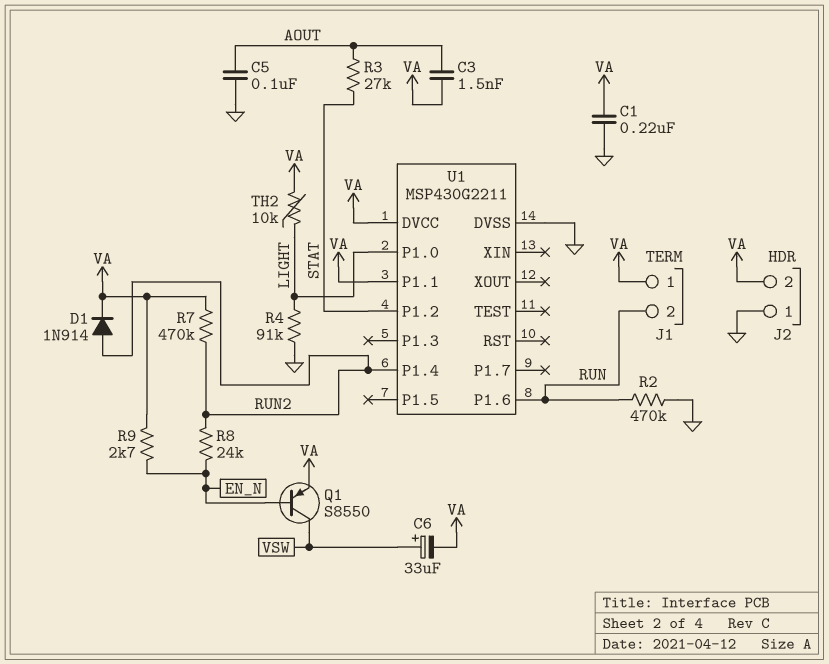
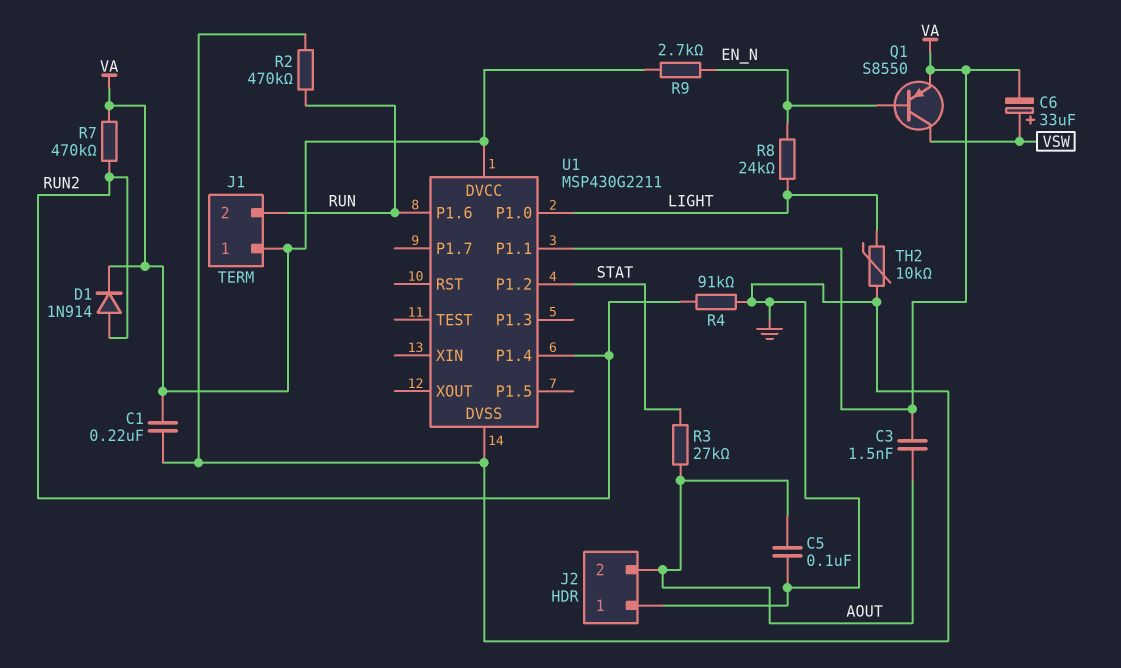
J2 pin 2: VA -> AOUT
R4: 91k (GND, LIGHT) -> 91k (GND, RUN2)
R8: 24k (EN_N, RUN2) -> 24k (EN_N, LIGHT)
TH2: 10k (LIGHT, VA) -> 10k (GND, LIGHT)

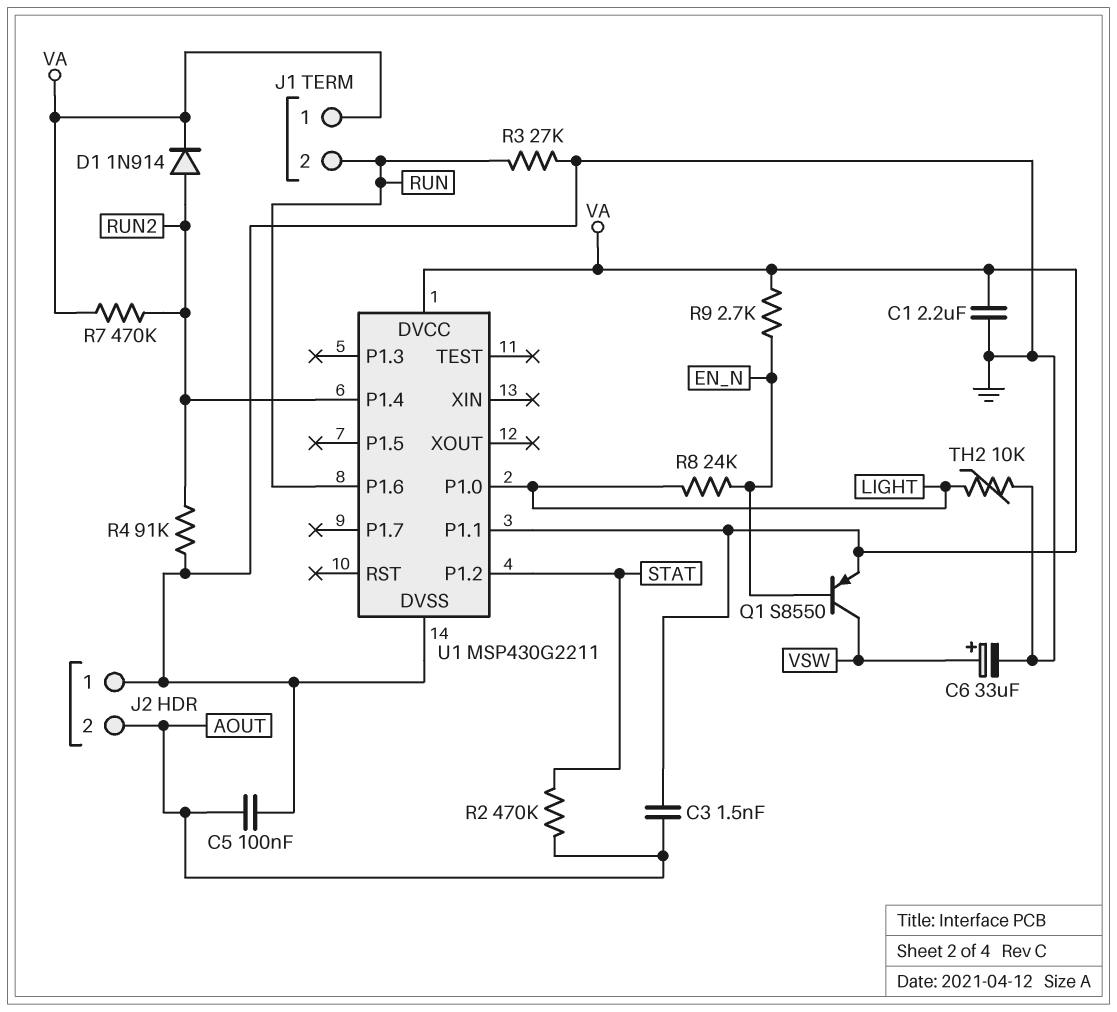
C1: 220nF (GND, VA) -> 2.2uF (GND, VA)
C6: 33uF (plus VSW, minus VA) -> 33uF (plus VSW, minus GND)
R2: 470k (GND, RUN) -> 470k (AOUT, STAT)
R3: 27k (AOUT, STAT) -> 27k (GND, RUN)

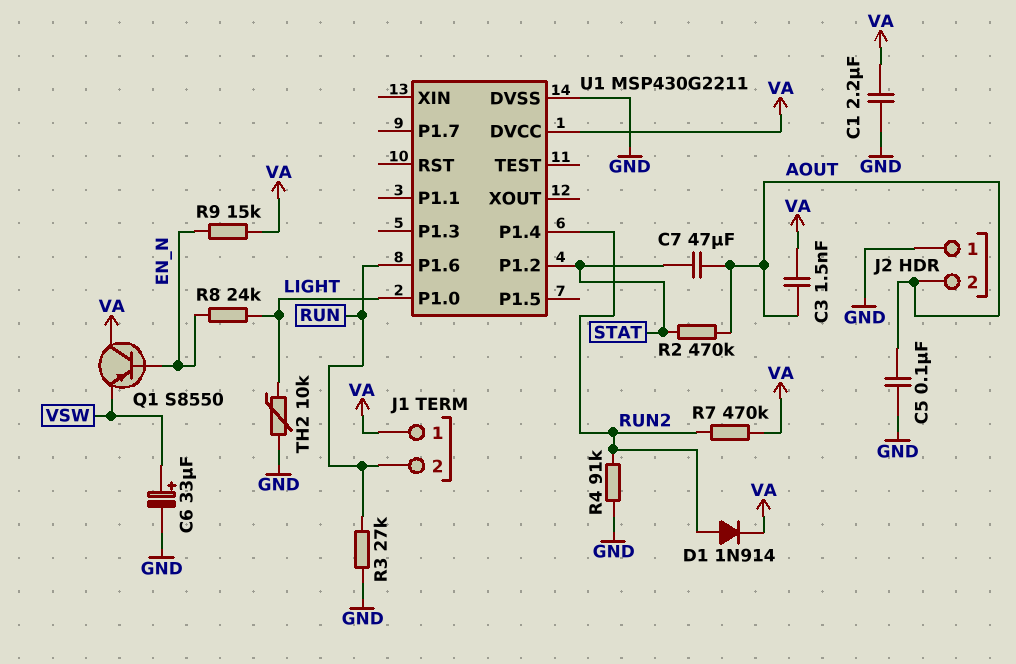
C7: none -> 47uF (AOUT, STAT)
Q1: PNP S8550 (B EN_N, C VSW, E VA) -> PNP S8550 (B EN_N, C VA, E VSW)
R9: 2.7k (EN_N, VA) -> 15k (EN_N, VA)
U1 pin P1.1: VA -> none

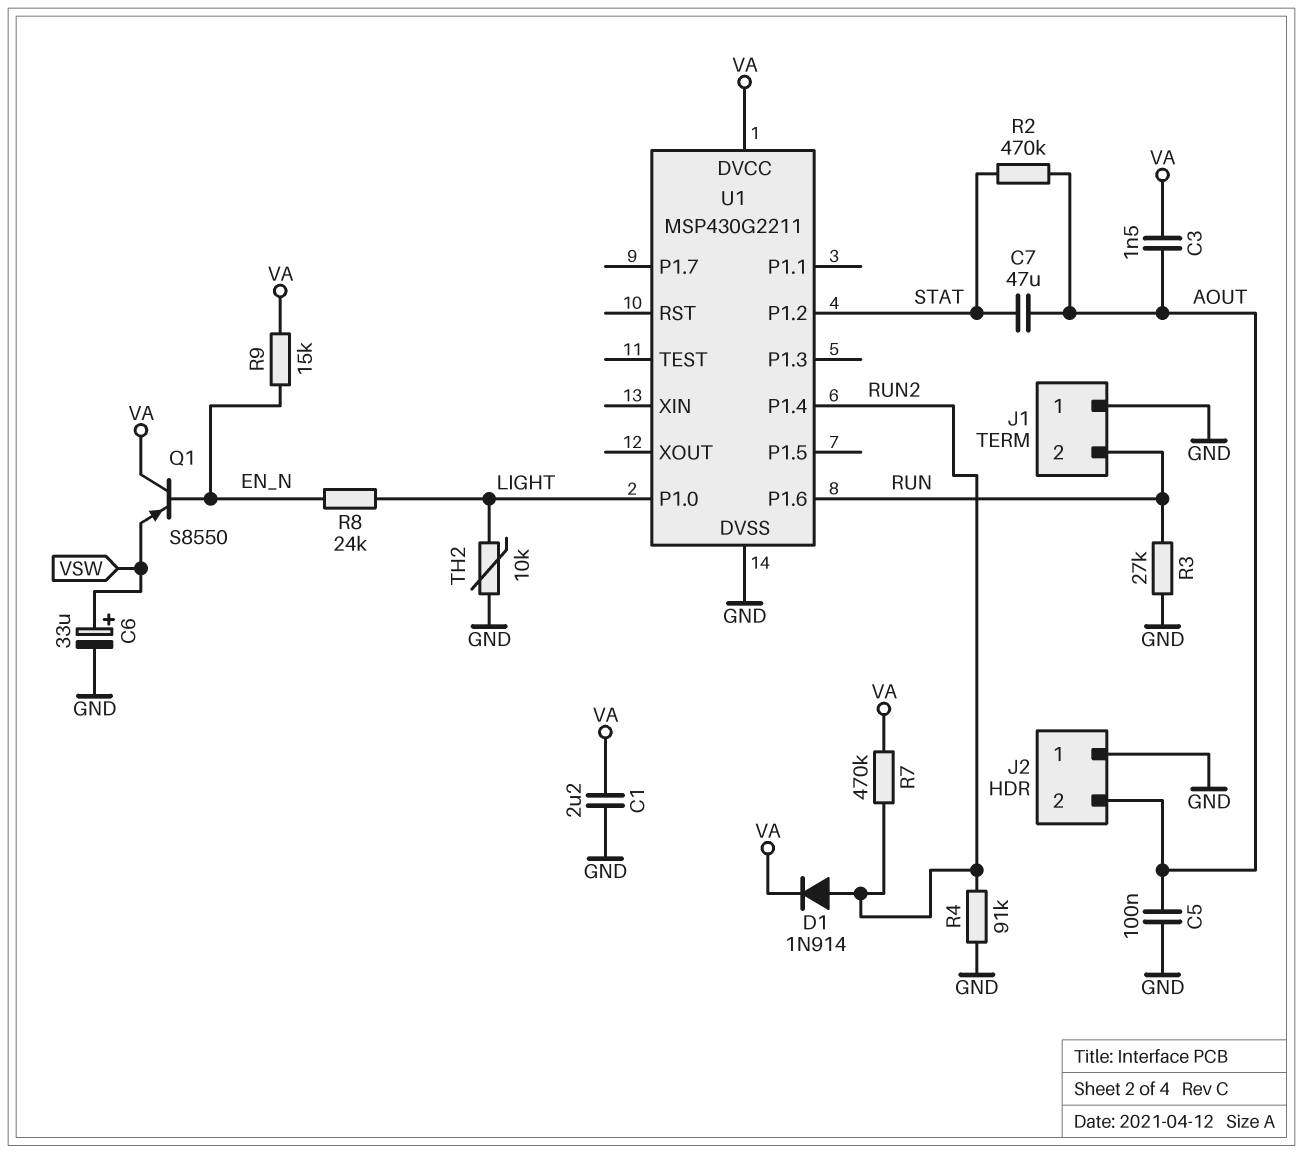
J1 pin 1: VA -> GND

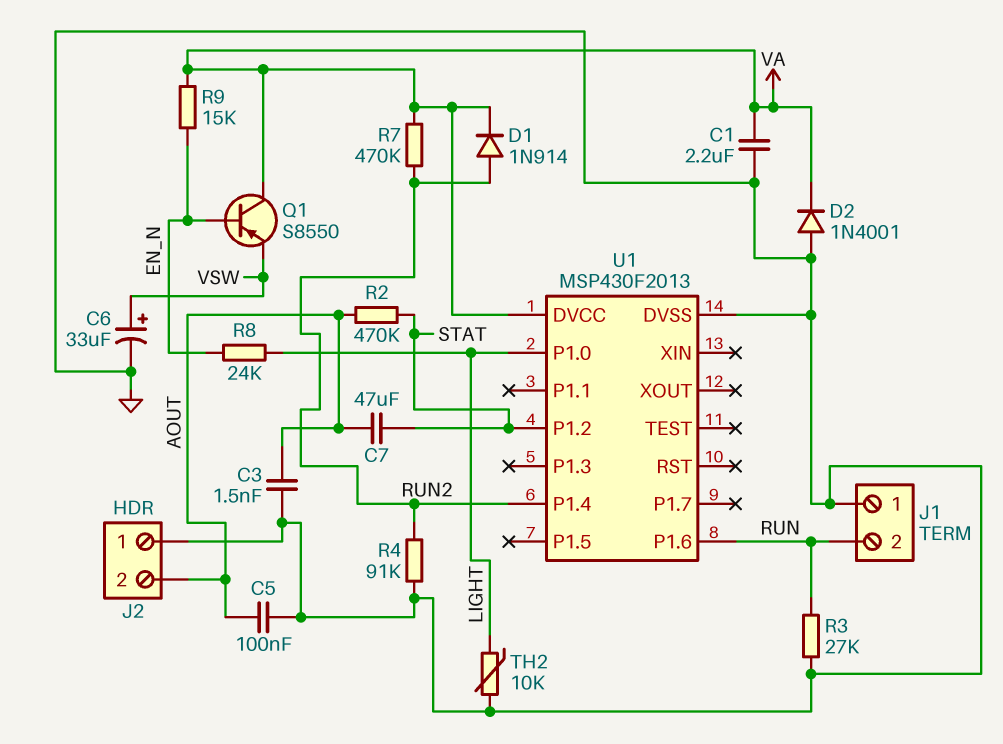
C3: 1.5nF (AOUT, VA) -> 1.5nF (AOUT, GND)
D2: none -> diode 1N4001 (A GND, K VA)
U1: MSP430G2211 -> MSP430F2013

